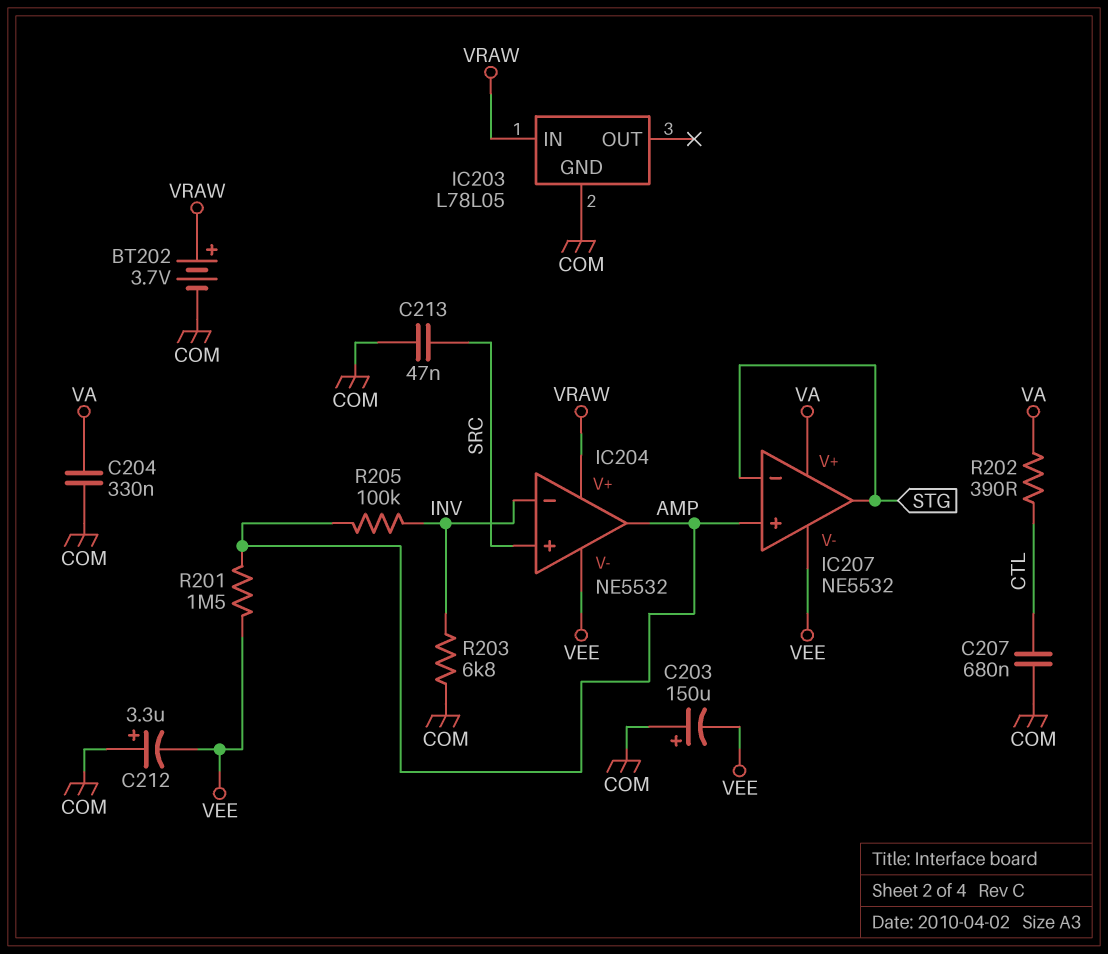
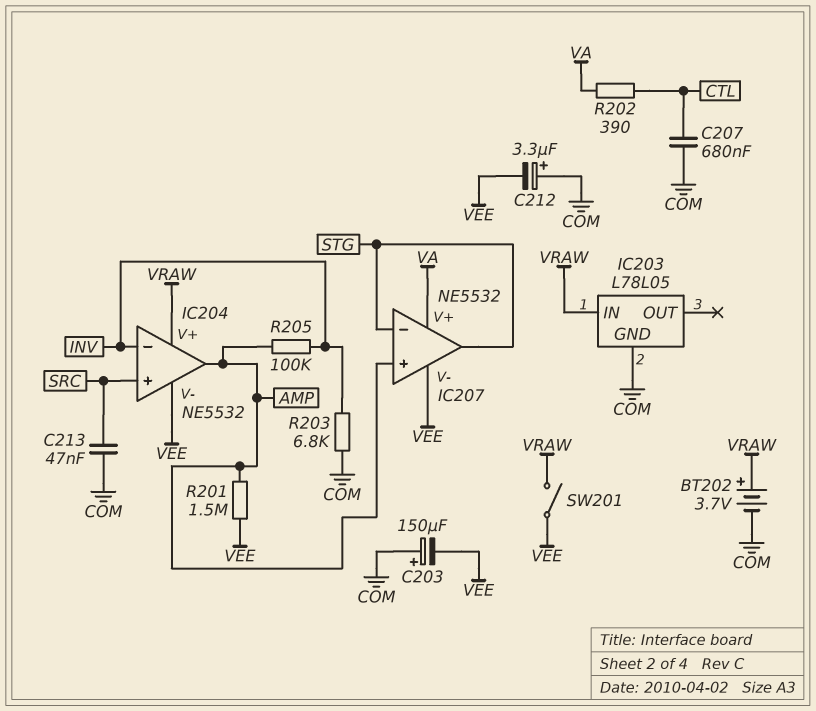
C204: 330nF (COM, VA) -> none
SW201: none -> switch (VEE, VRAW)

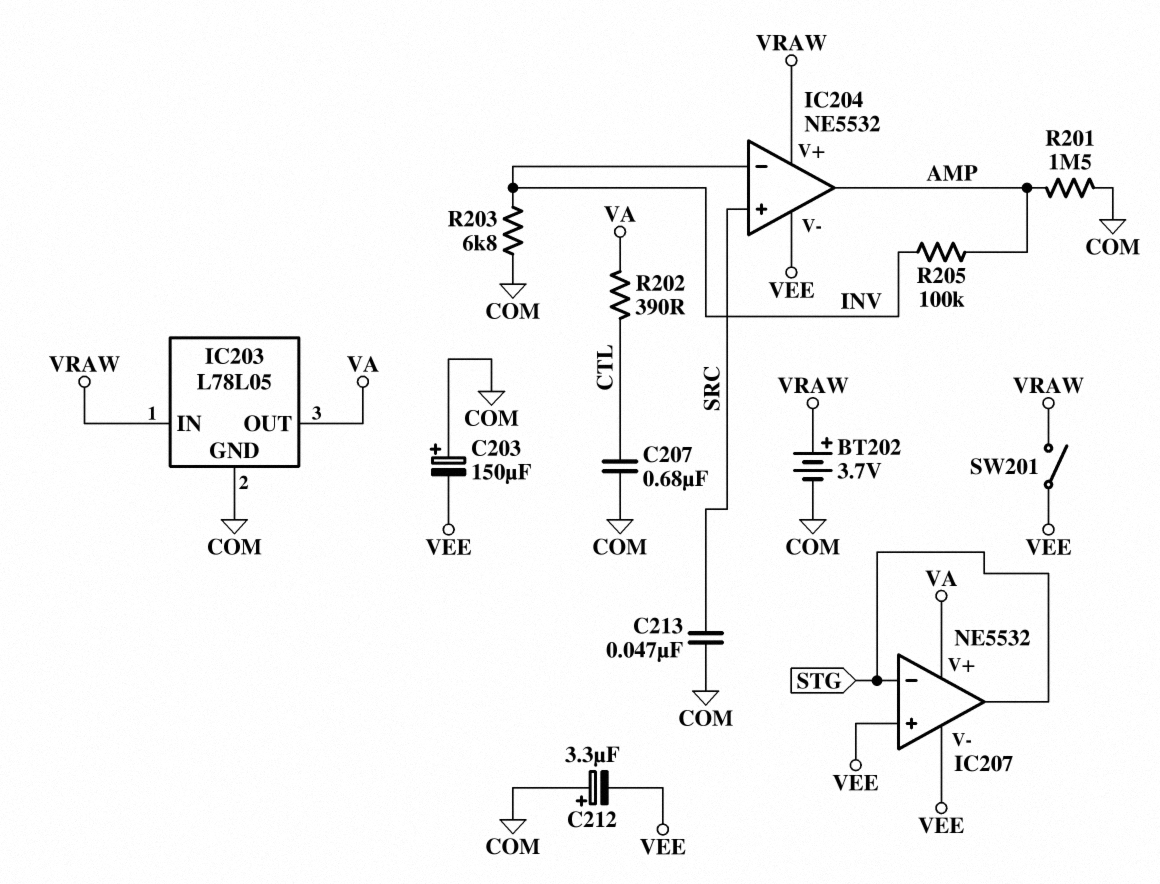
IC203 pin OUT: none -> VA
IC207 pin in+: AMP -> VEE
R201: 1.5M (AMP, VEE) -> 1.5M (AMP, COM)

